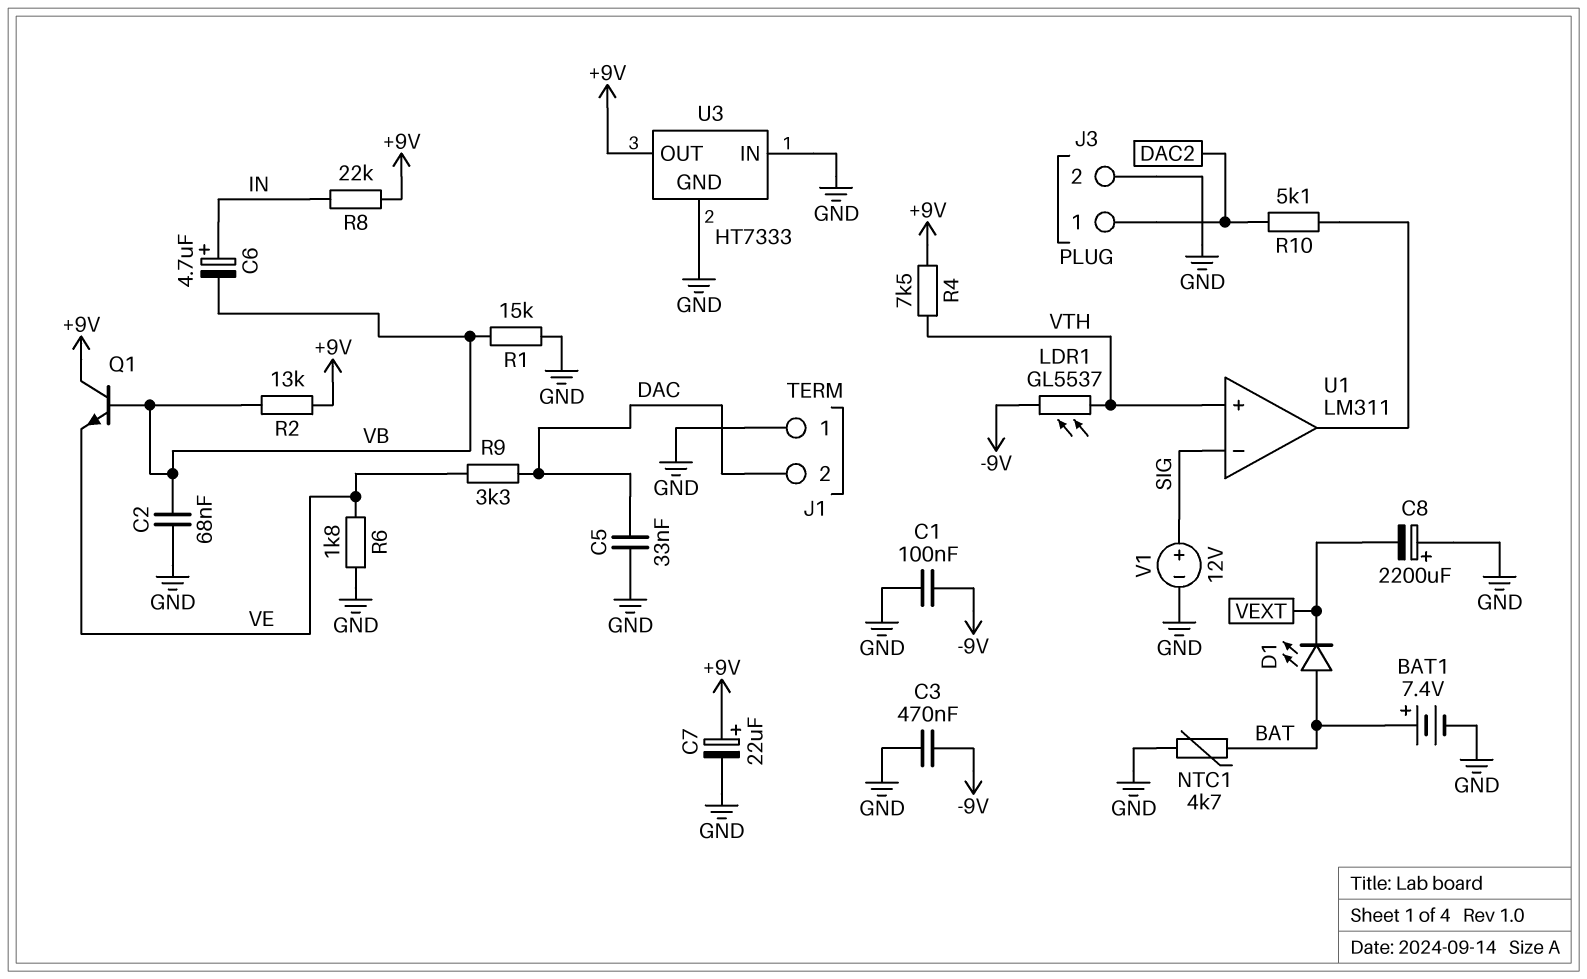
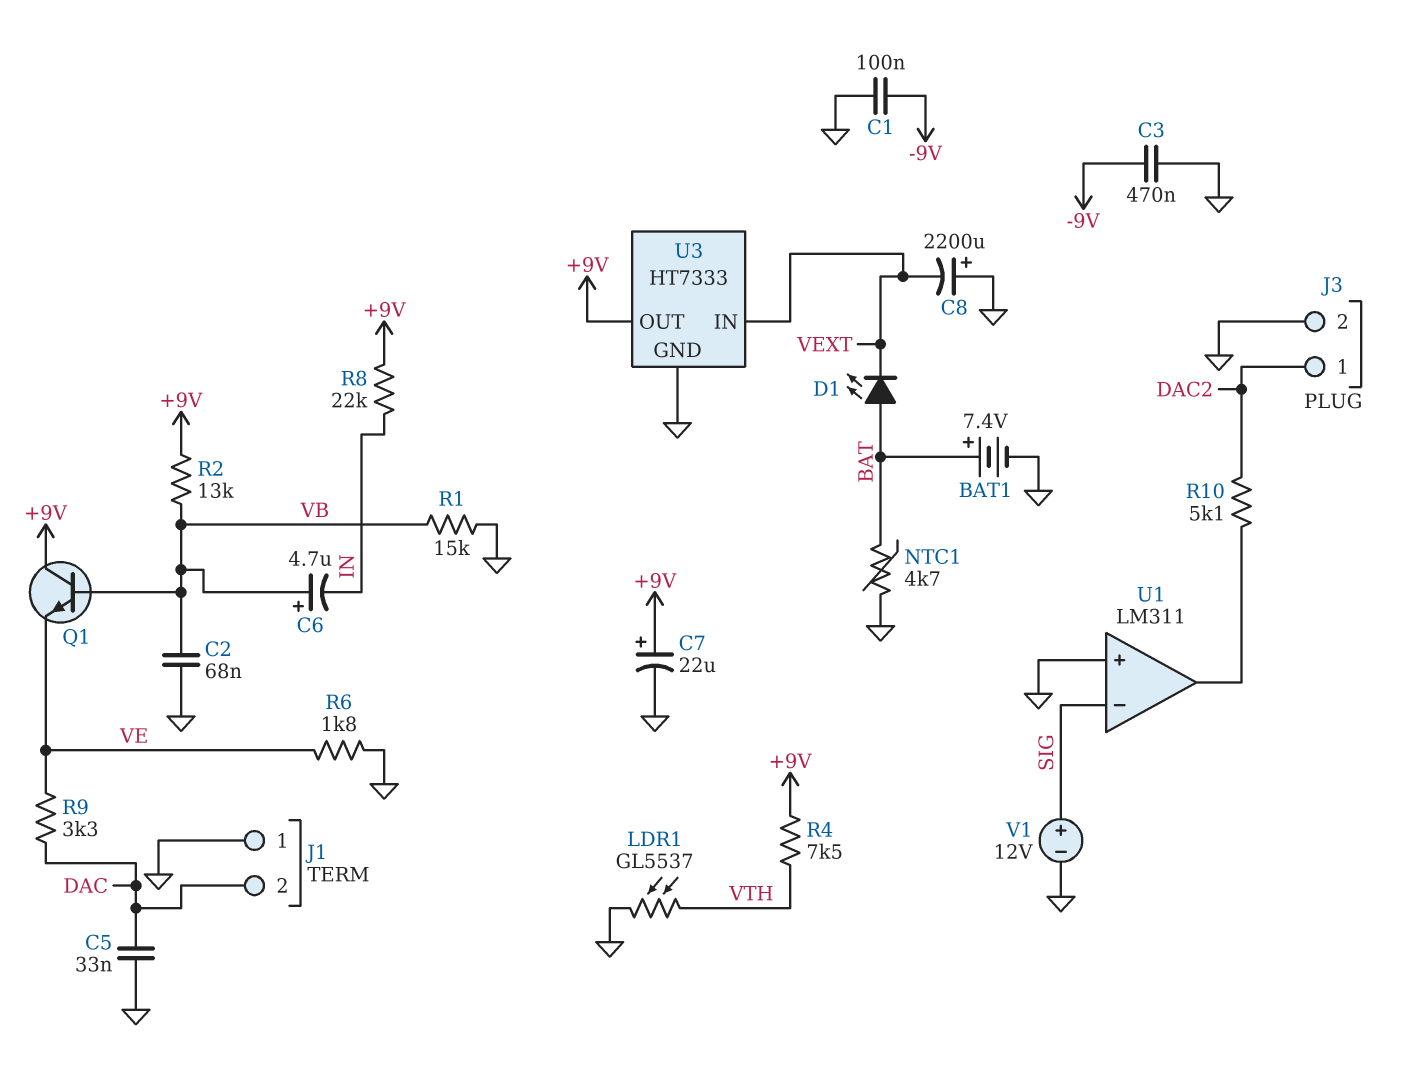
C6: 4.7uF (plus IN, minus VB) -> 4.7uF (plus VB, minus IN)
LDR1: GL5537 (-9V, VTH) -> GL5537 (GND, VTH)
U1 pin in+: VTH -> GND
U3 pin IN: GND -> VEXT

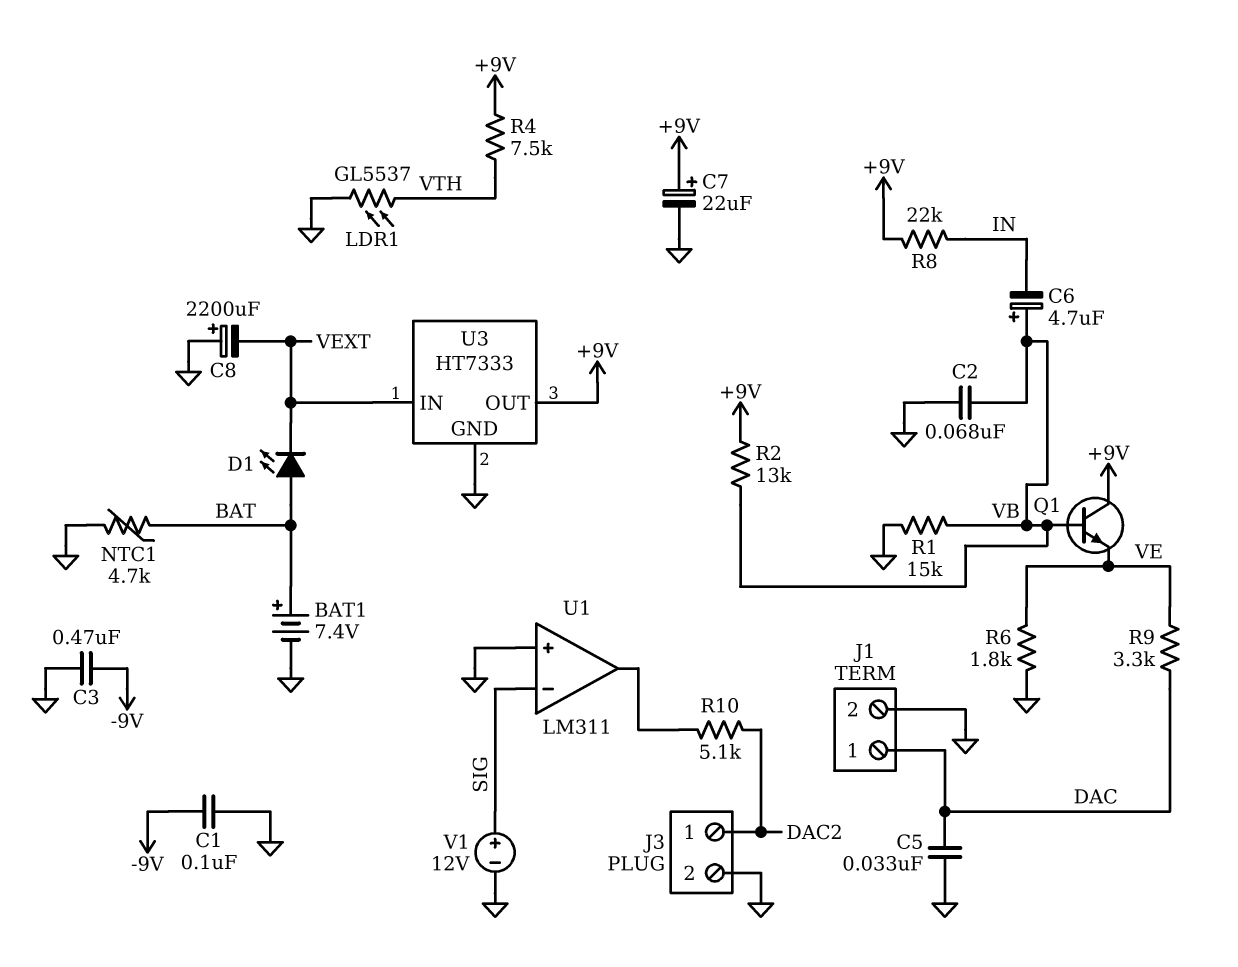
J1 pin 1: GND -> DAC
J1 pin 2: DAC -> GND

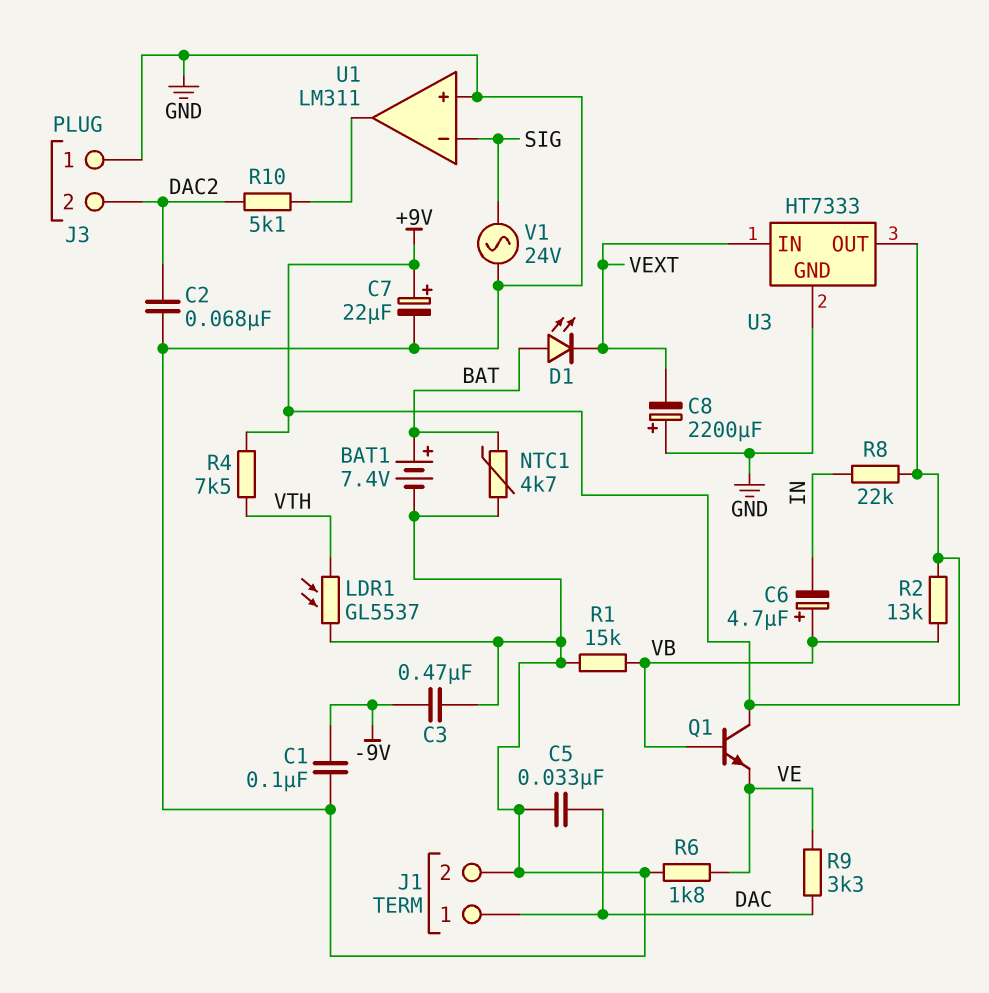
C2: 68nF (GND, VB) -> 68nF (DAC2, GND)
J3 pin 1: DAC2 -> GND
J3 pin 2: GND -> DAC2
V1: 12V (plus SIG, minus GND) -> AC 24V (GND, SIG)

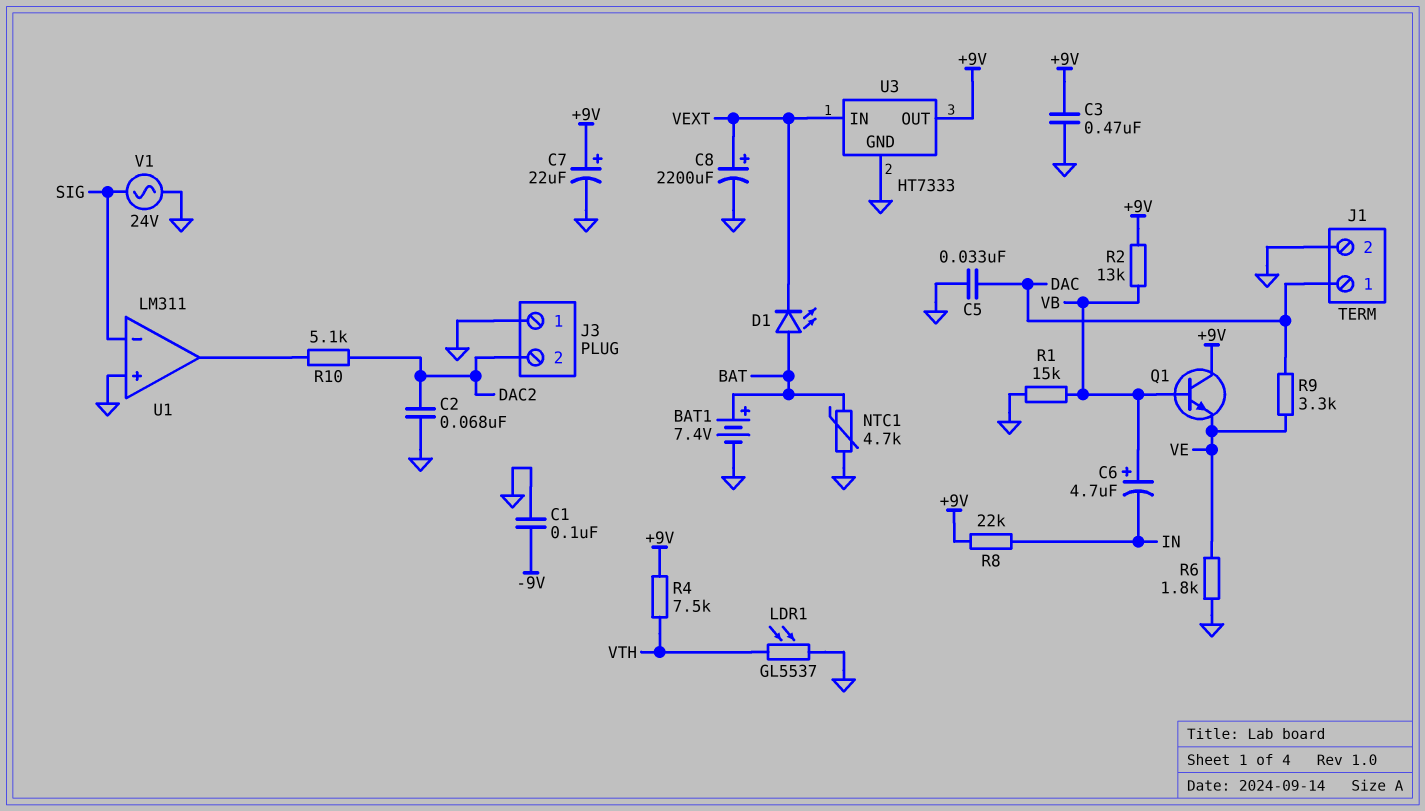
C3: 470nF (-9V, GND) -> 470nF (+9V, GND)
C8: 2200uF (plus GND, minus VEXT) -> 2200uF (plus VEXT, minus GND)

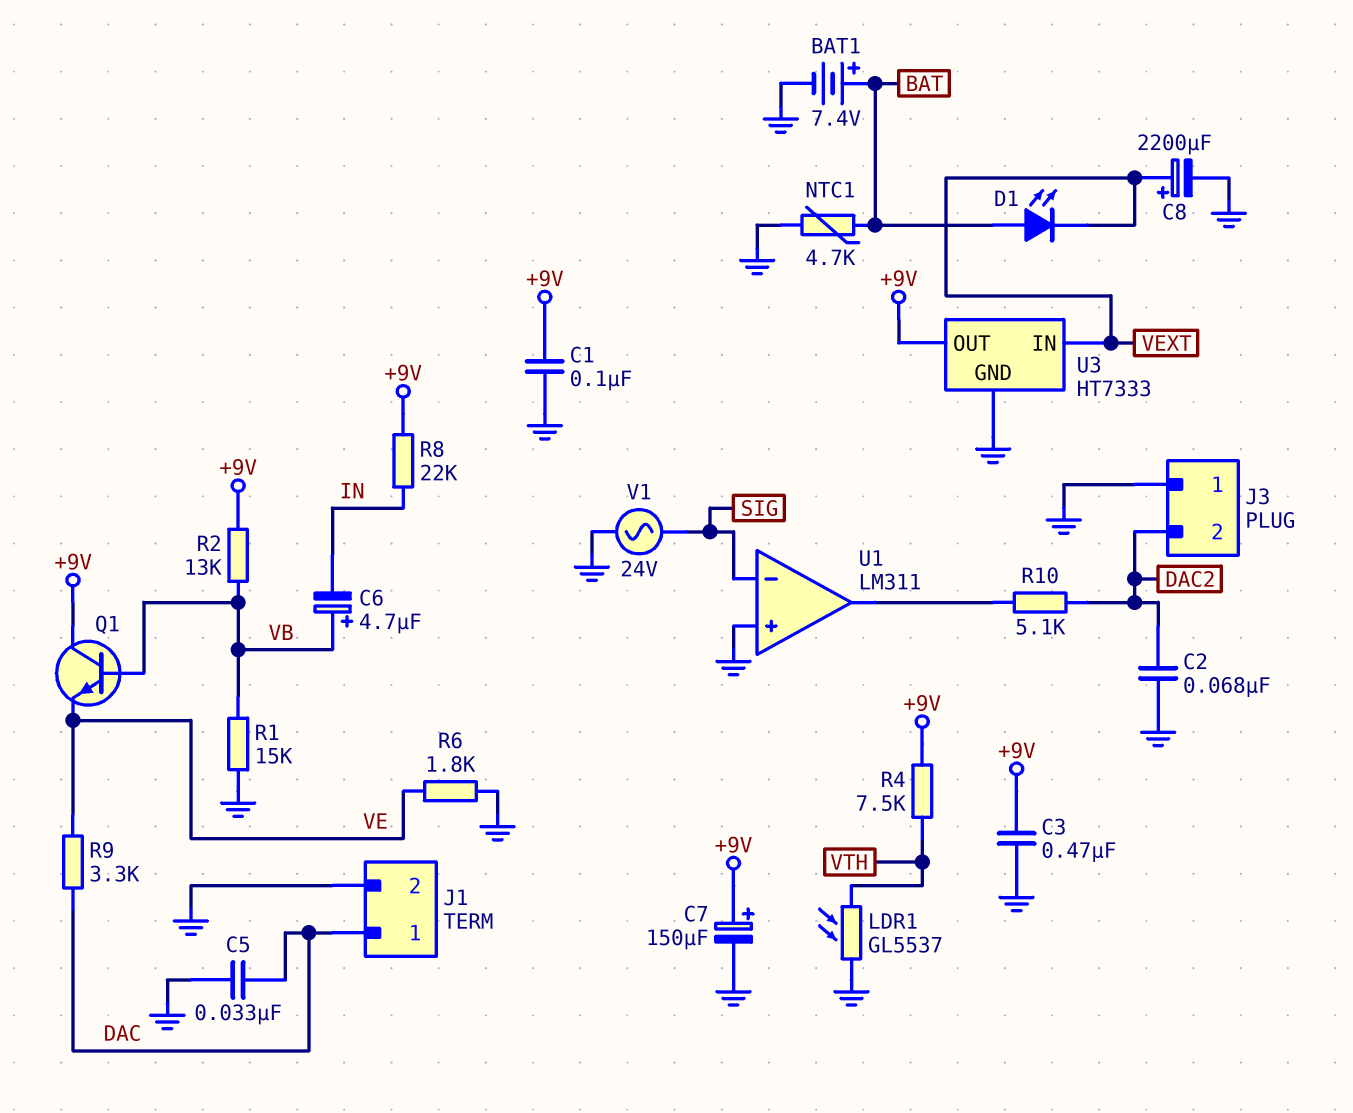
C1: 100nF (-9V, GND) -> 100nF (+9V, GND)
C7: 22uF (plus +9V, minus GND) -> 150uF (plus +9V, minus GND)

